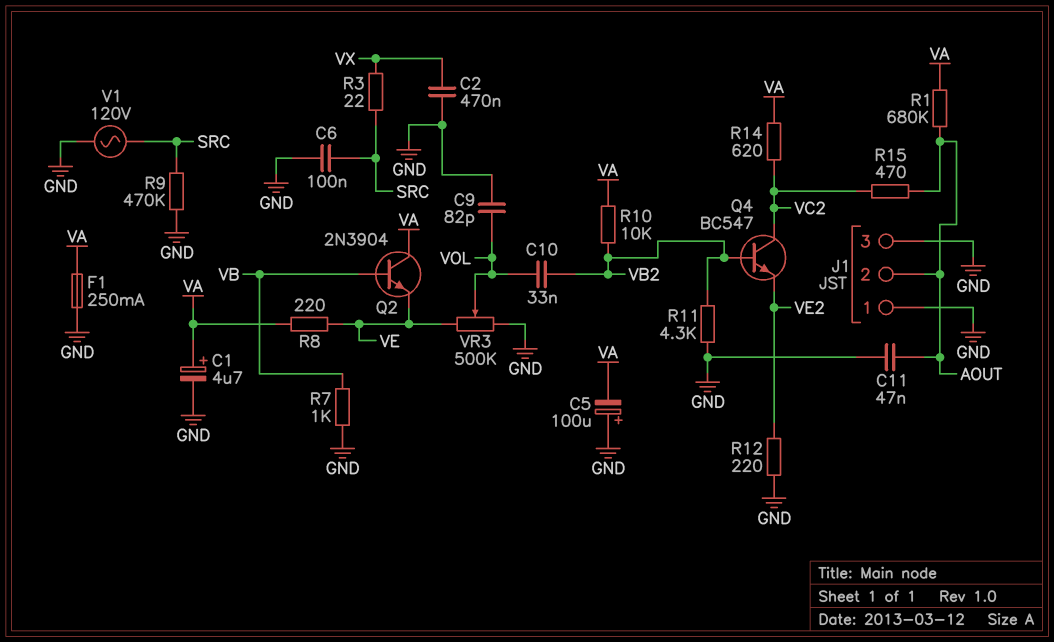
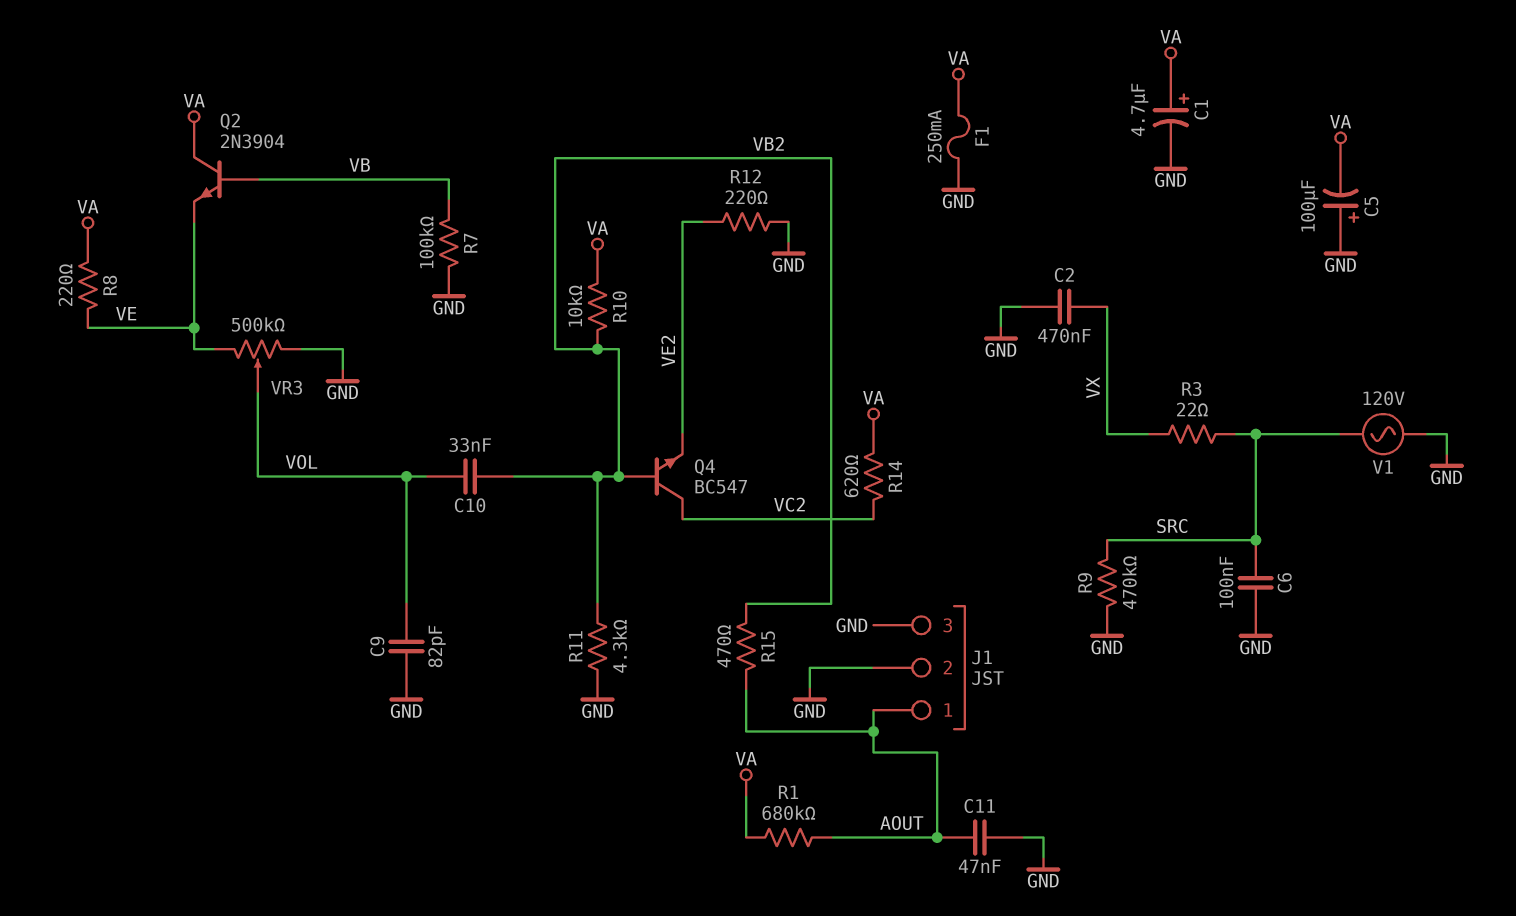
J1 pin 1: GND -> AOUT
J1 pin 2: AOUT -> GND
R7: 1k (GND, VB) -> 100k (GND, VB)
R15: 470 (AOUT, VC2) -> 470 (AOUT, VB2)

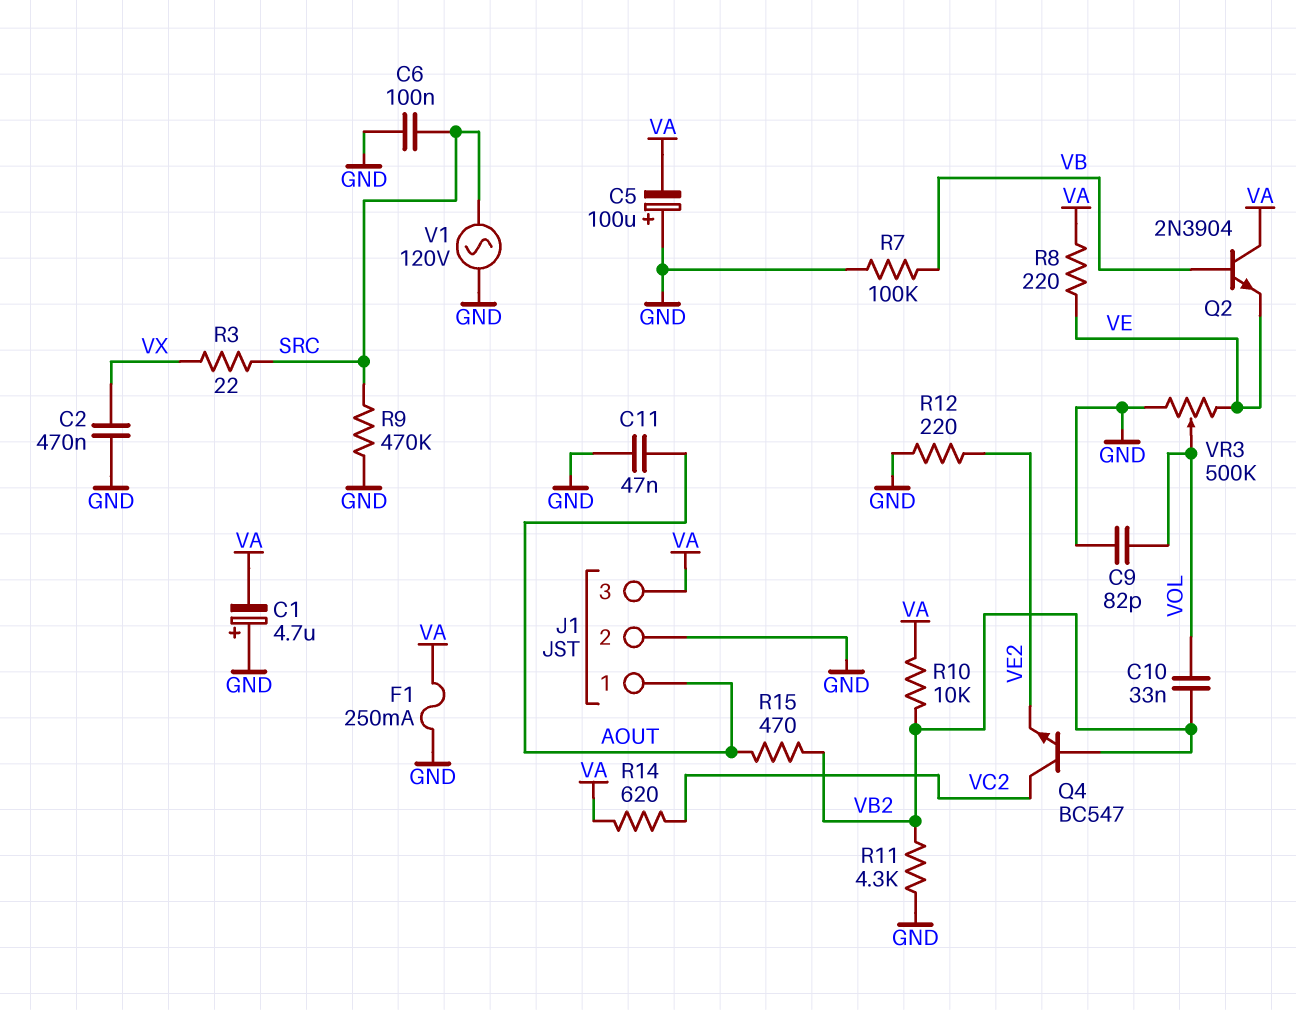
C1: 4.7uF (plus VA, minus GND) -> 4.7uF (plus GND, minus VA)
J1 pin 3: GND -> VA
R1: 680k (AOUT, VA) -> none

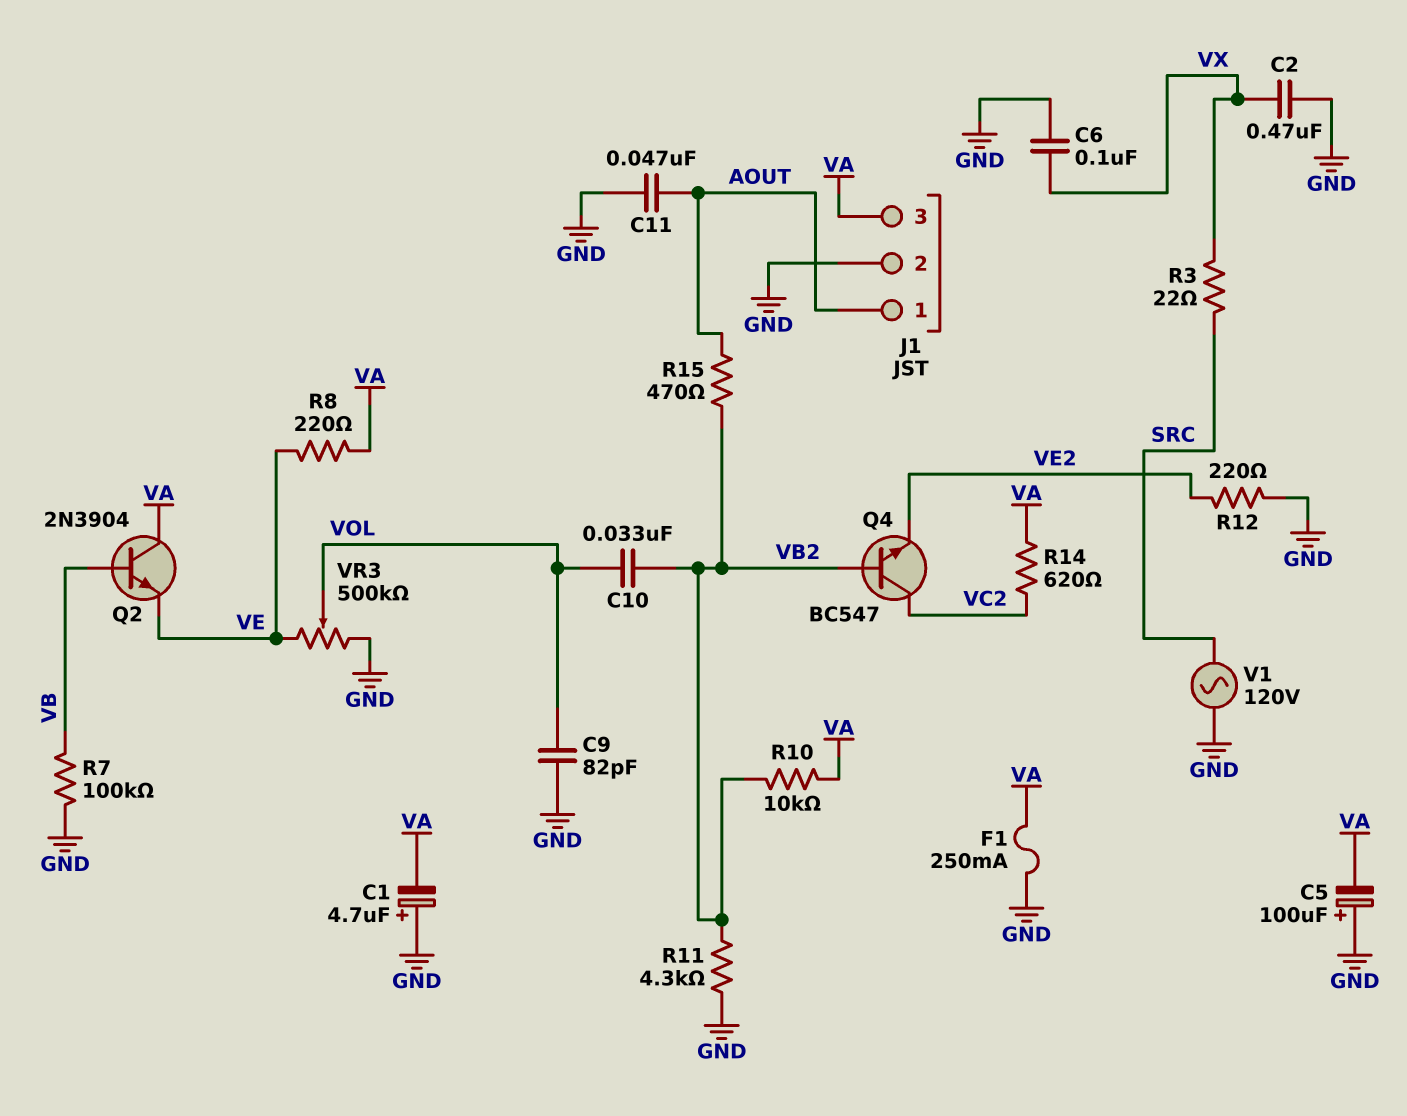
C6: 100nF (GND, SRC) -> 100nF (GND, VX)
R9: 470k (GND, SRC) -> none

